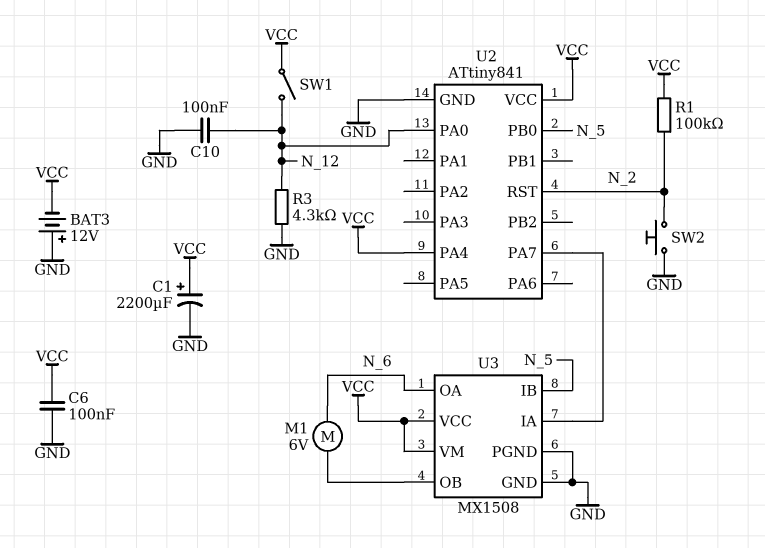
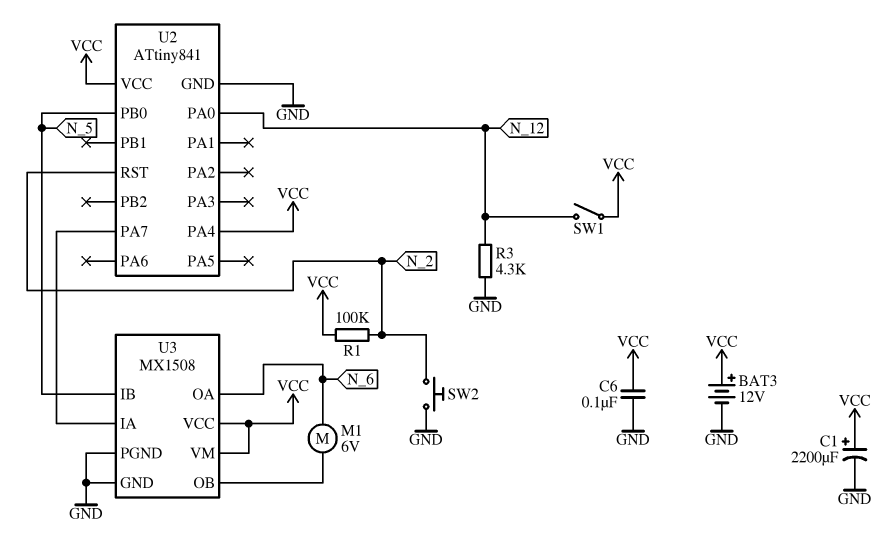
BAT3: 12V (plus GND, minus VCC) -> 12V (plus VCC, minus GND)
C10: 100nF (GND, N_12) -> none

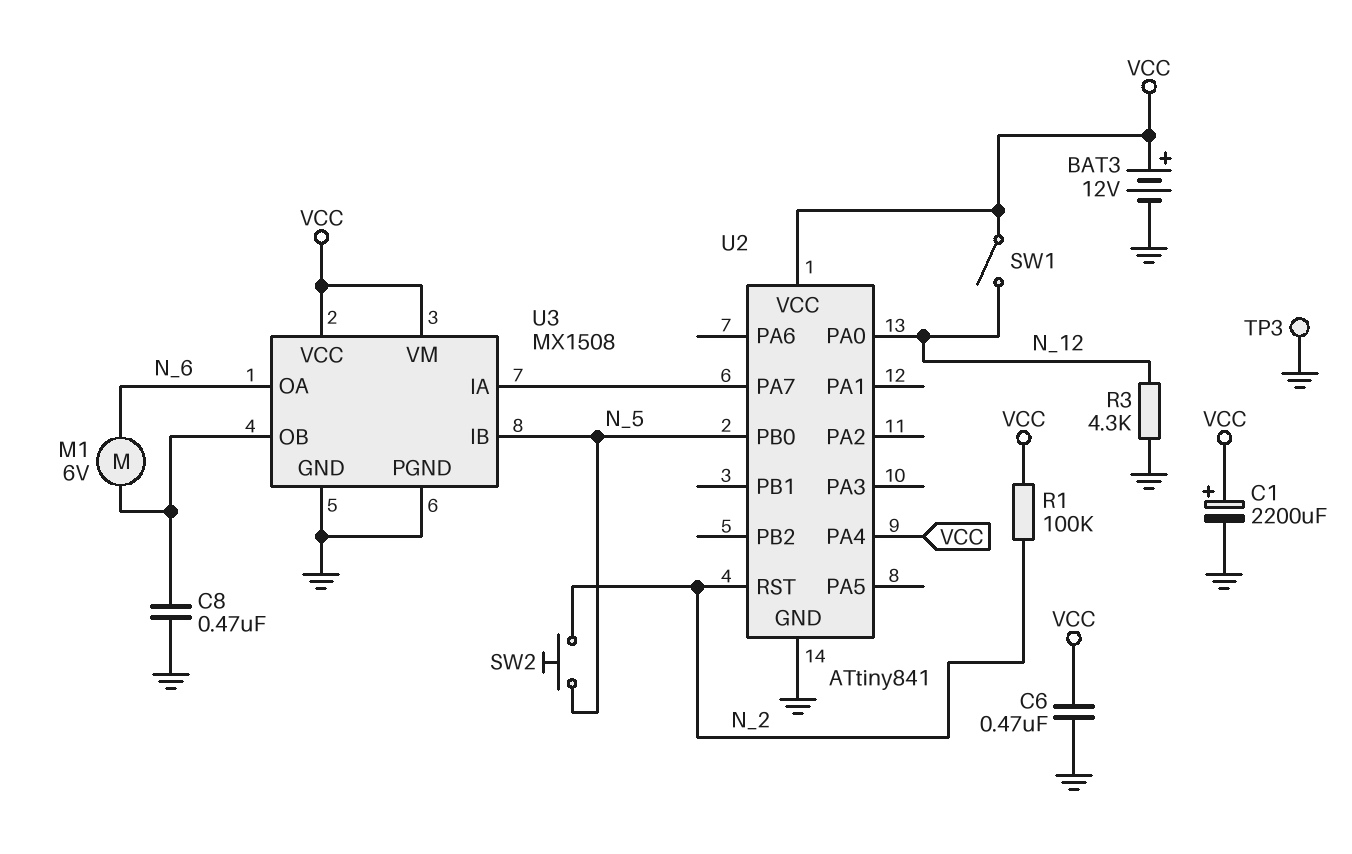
C6: 100nF (GND, VCC) -> 470nF (GND, VCC)
C8: none -> 470nF (GND, U3/OB)
SW2: button (GND, N_2) -> button (N_2, N_5)
TP3: none -> test point (GND)

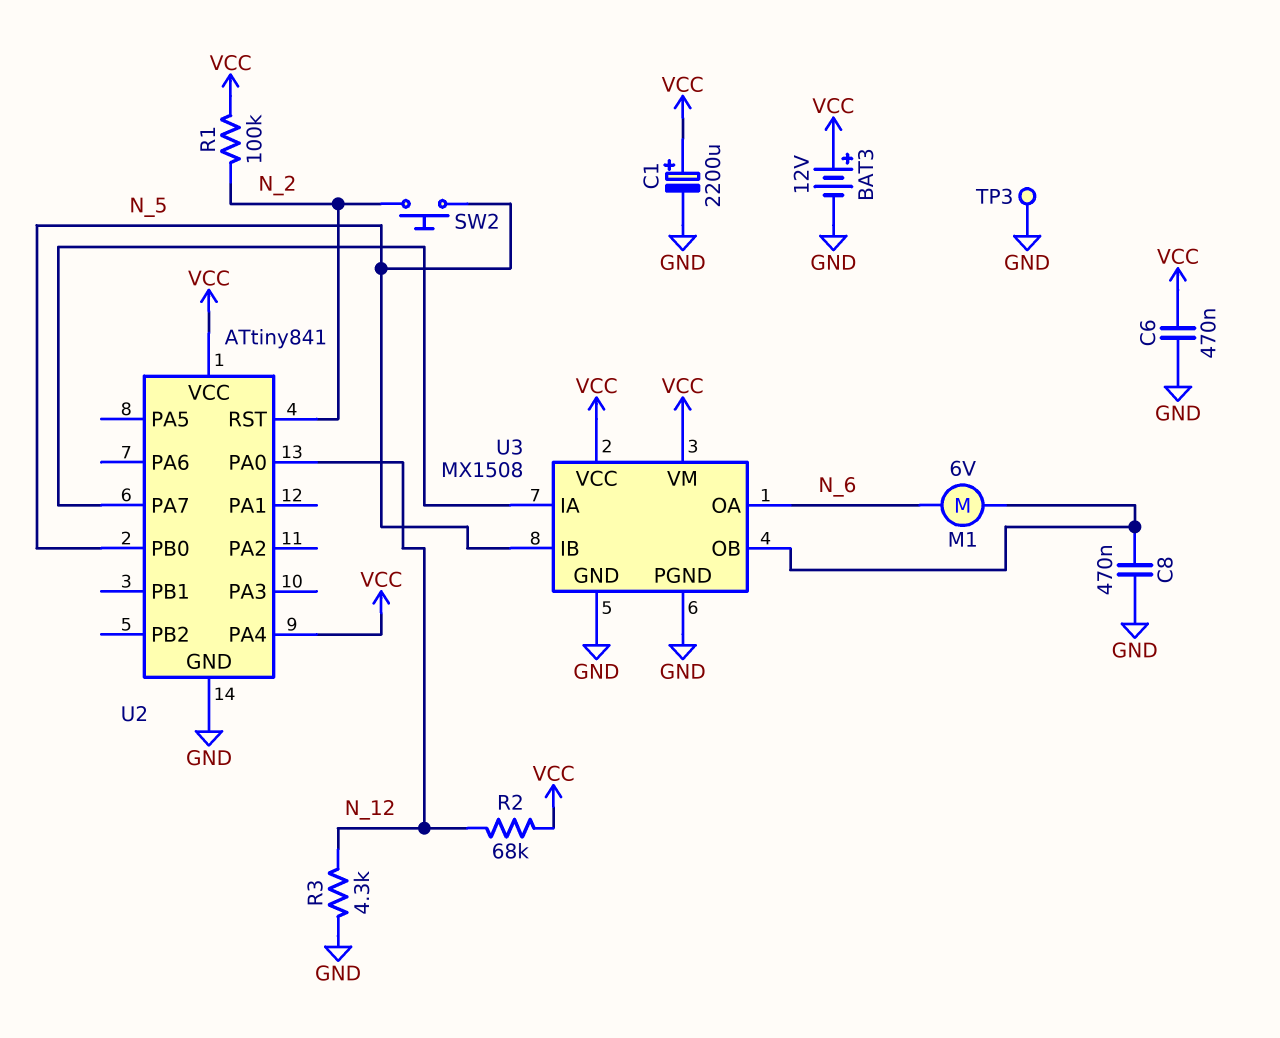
R2: none -> 68k (N_12, VCC)
SW1: switch (N_12, VCC) -> none

